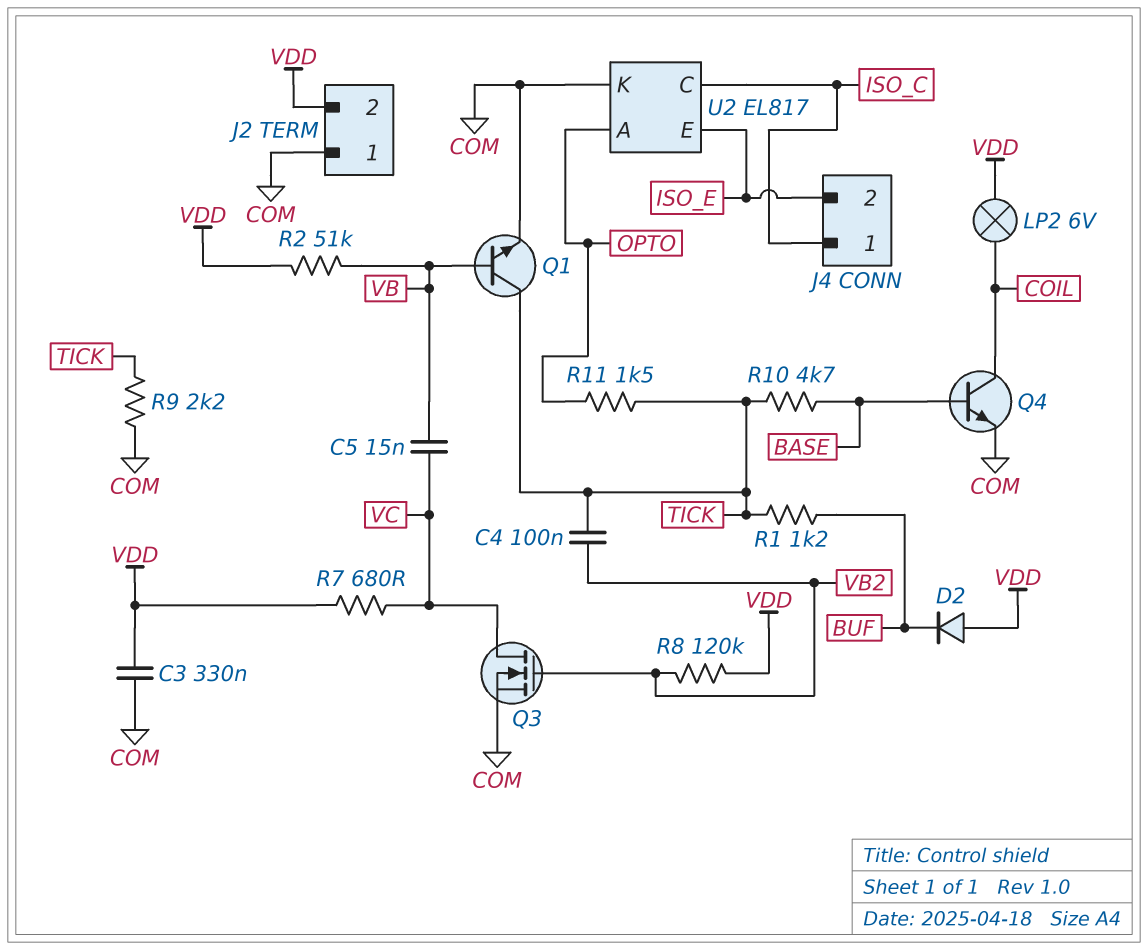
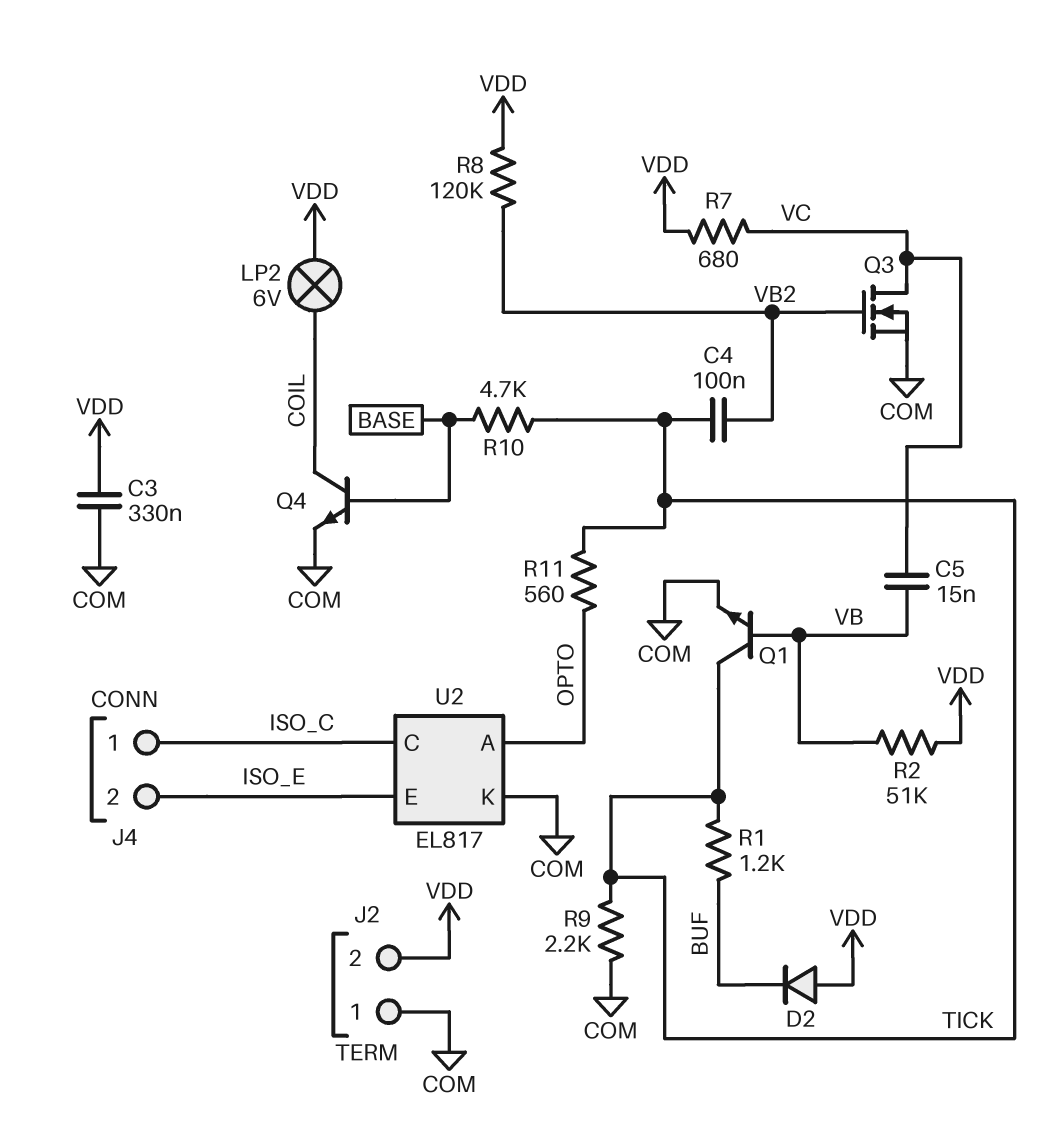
R11: 1.5k (OPTO, TICK) -> 560 (OPTO, TICK)

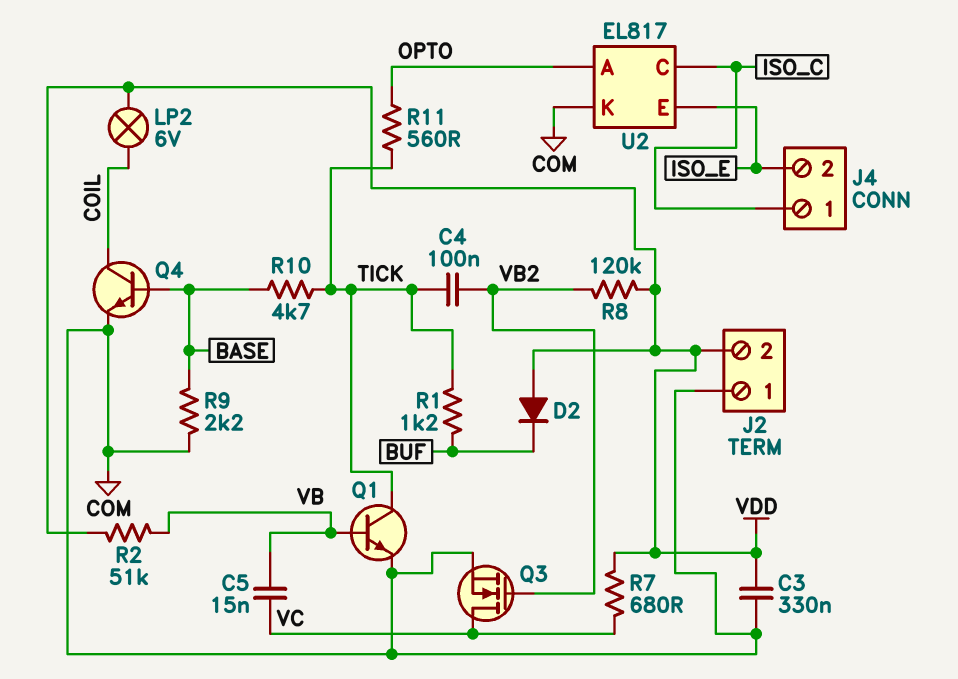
R9: 2.2k (COM, TICK) -> 2.2k (BASE, COM)

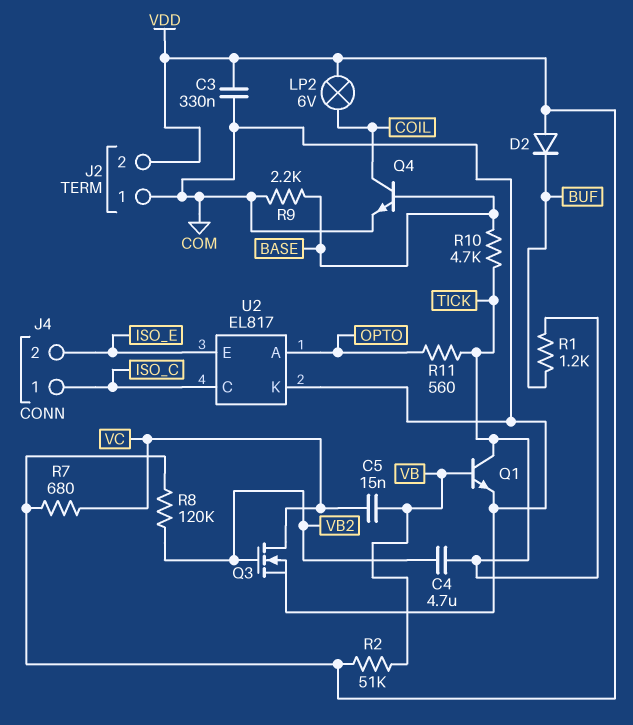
C4: 100nF (TICK, VB2) -> 4.7uF (TICK, VB2)

